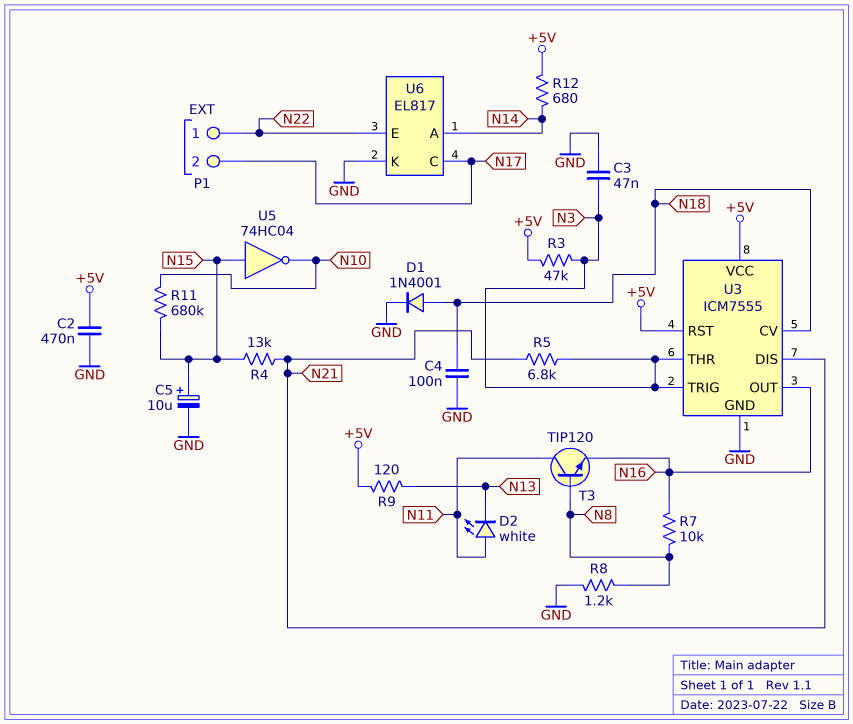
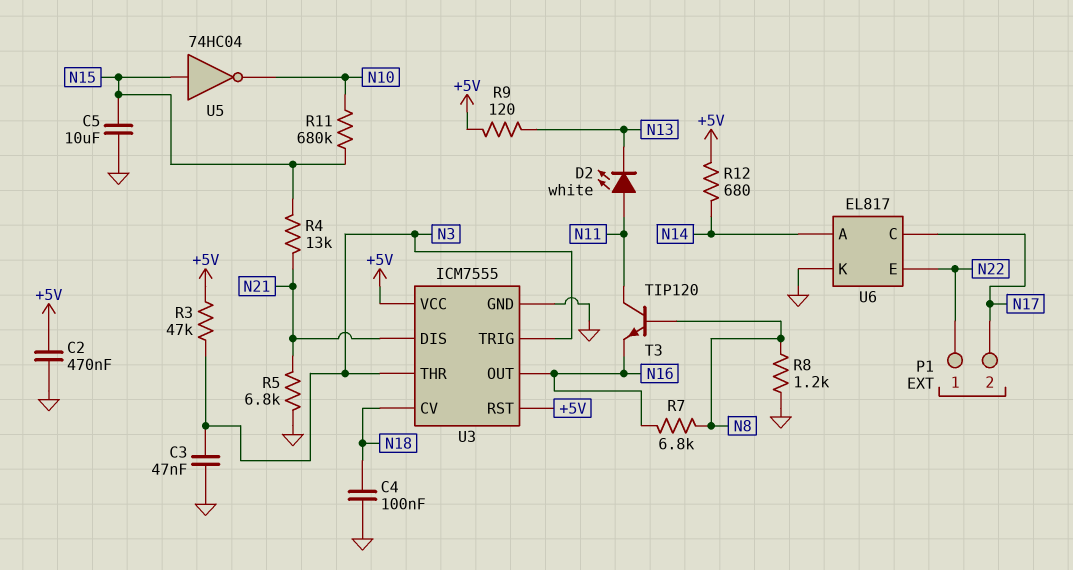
C5: 10uF (plus N15, minus GND) -> 10uF (GND, N15)
D1: diode 1N4001 (A N18, K GND) -> none
R5: 6.8k (N3, N21) -> 6.8k (GND, N21)
R7: 10k (N8, N16) -> 6.8k (N8, N16)

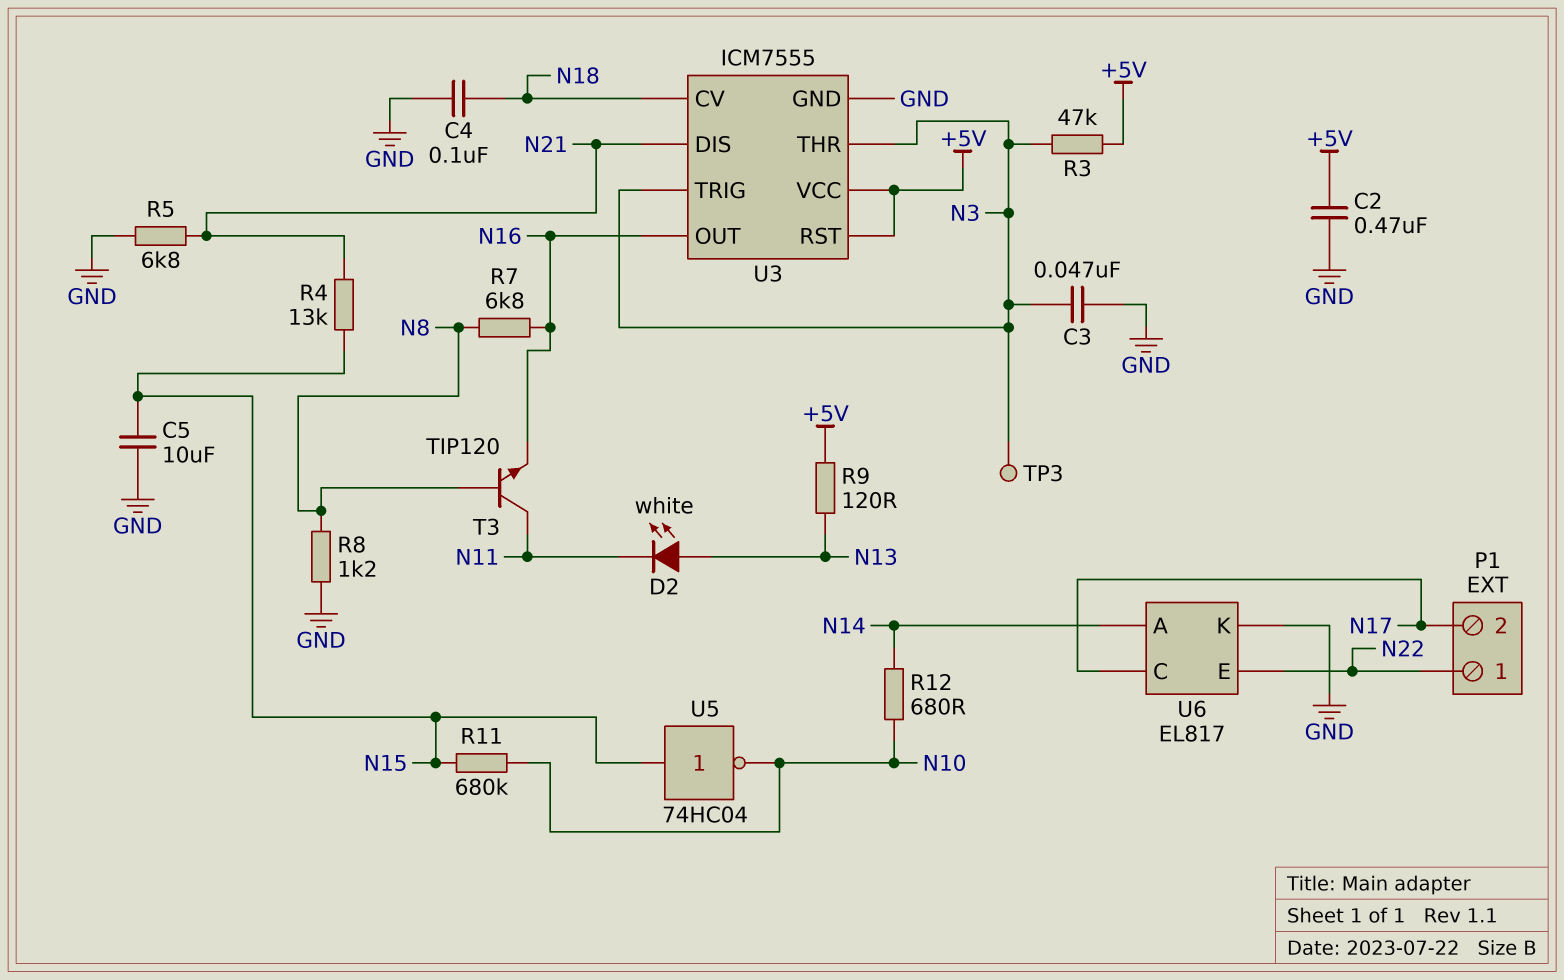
D2: LED white (A N11, K N13) -> LED white (A N13, K N11)
R12: 680 (+5V, N14) -> 680 (N10, N14)
TP3: none -> test point (N3)

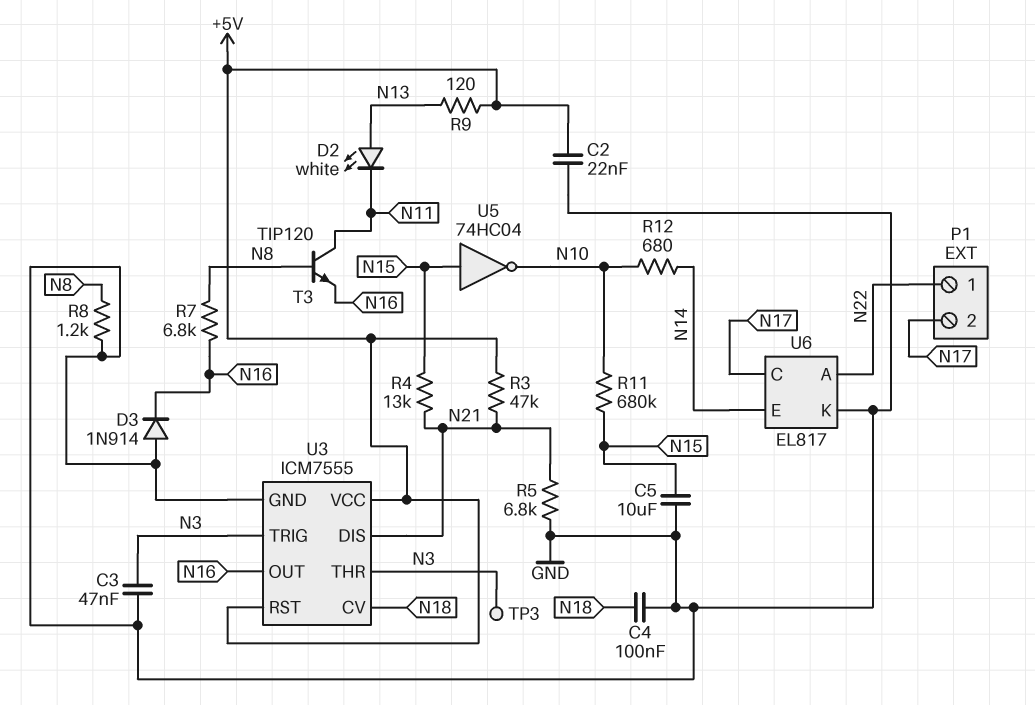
C2: 470nF (+5V, GND) -> 22nF (+5V, GND)
D3: none -> diode 1N914 (A GND, K N16)
R3: 47k (+5V, N3) -> 47k (+5V, N21)
U6 pin A: N14 -> N22
U6 pin E: N22 -> N14

